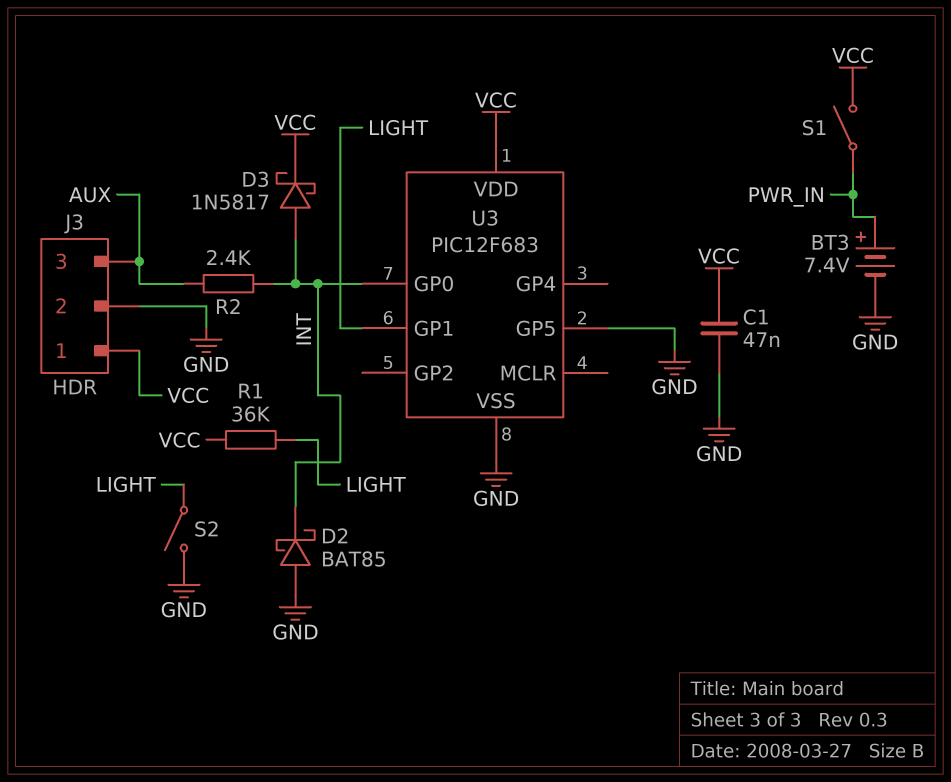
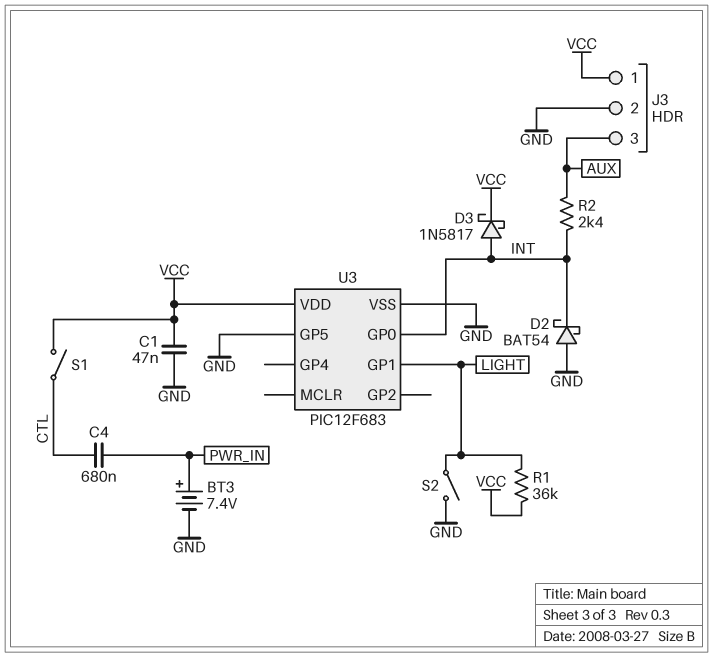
C4: none -> 680nF (CTL, PWR_IN)
D2: schottky BAT85 (A GND, K INT) -> schottky BAT54 (A GND, K INT)
S1: switch (PWR_IN, VCC) -> switch (CTL, VCC)

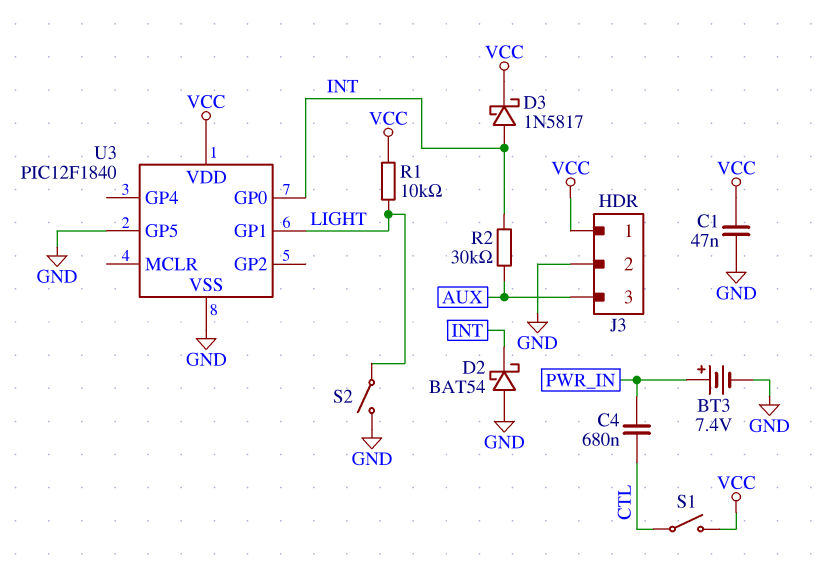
R1: 36k (LIGHT, VCC) -> 10k (LIGHT, VCC)
R2: 2.4k (AUX, INT) -> 30k (AUX, INT)
U3: PIC12F683 -> PIC12F1840

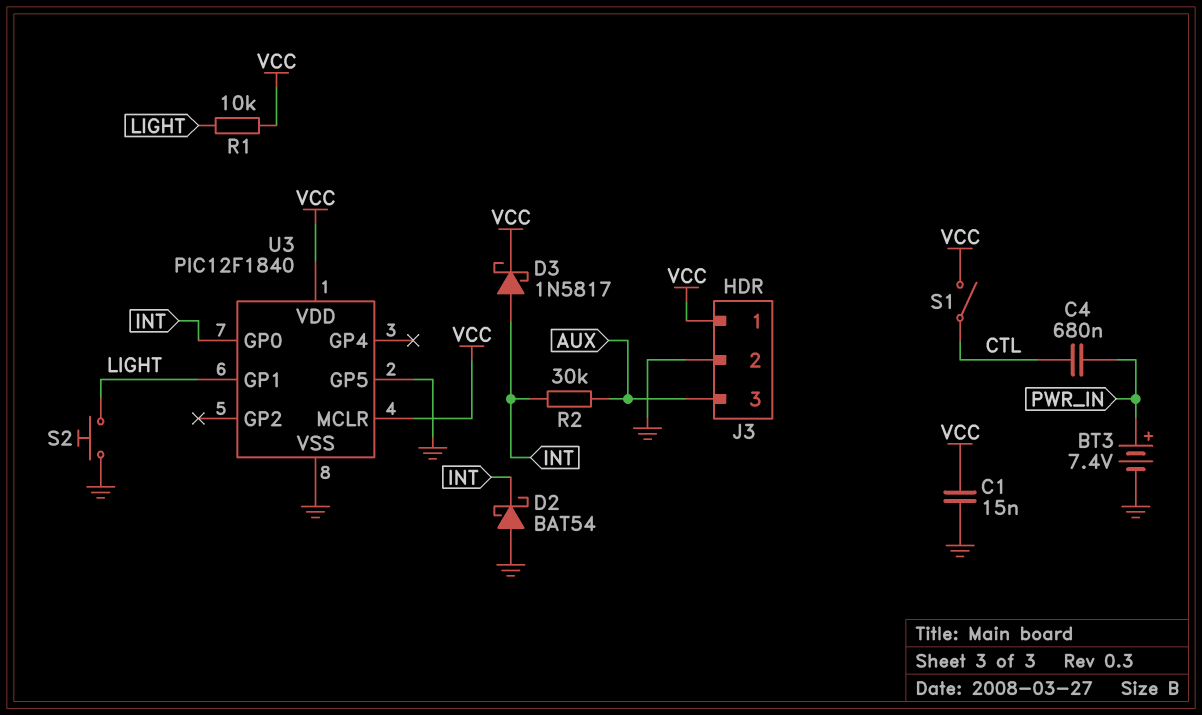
C1: 47nF (GND, VCC) -> 15nF (GND, VCC)
S2: switch (GND, LIGHT) -> button (GND, LIGHT)
U3 pin MCLR: none -> VCC

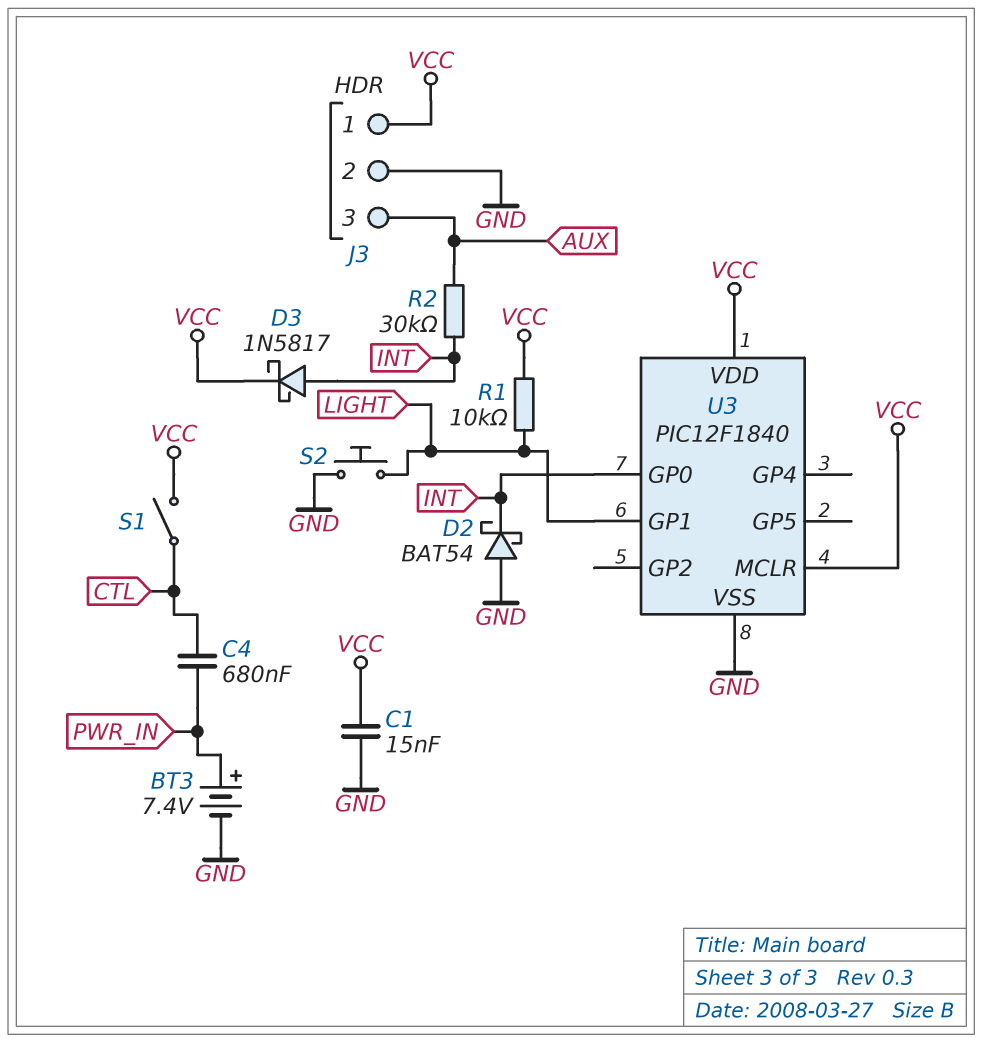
U3 pin GP5: GND -> none

